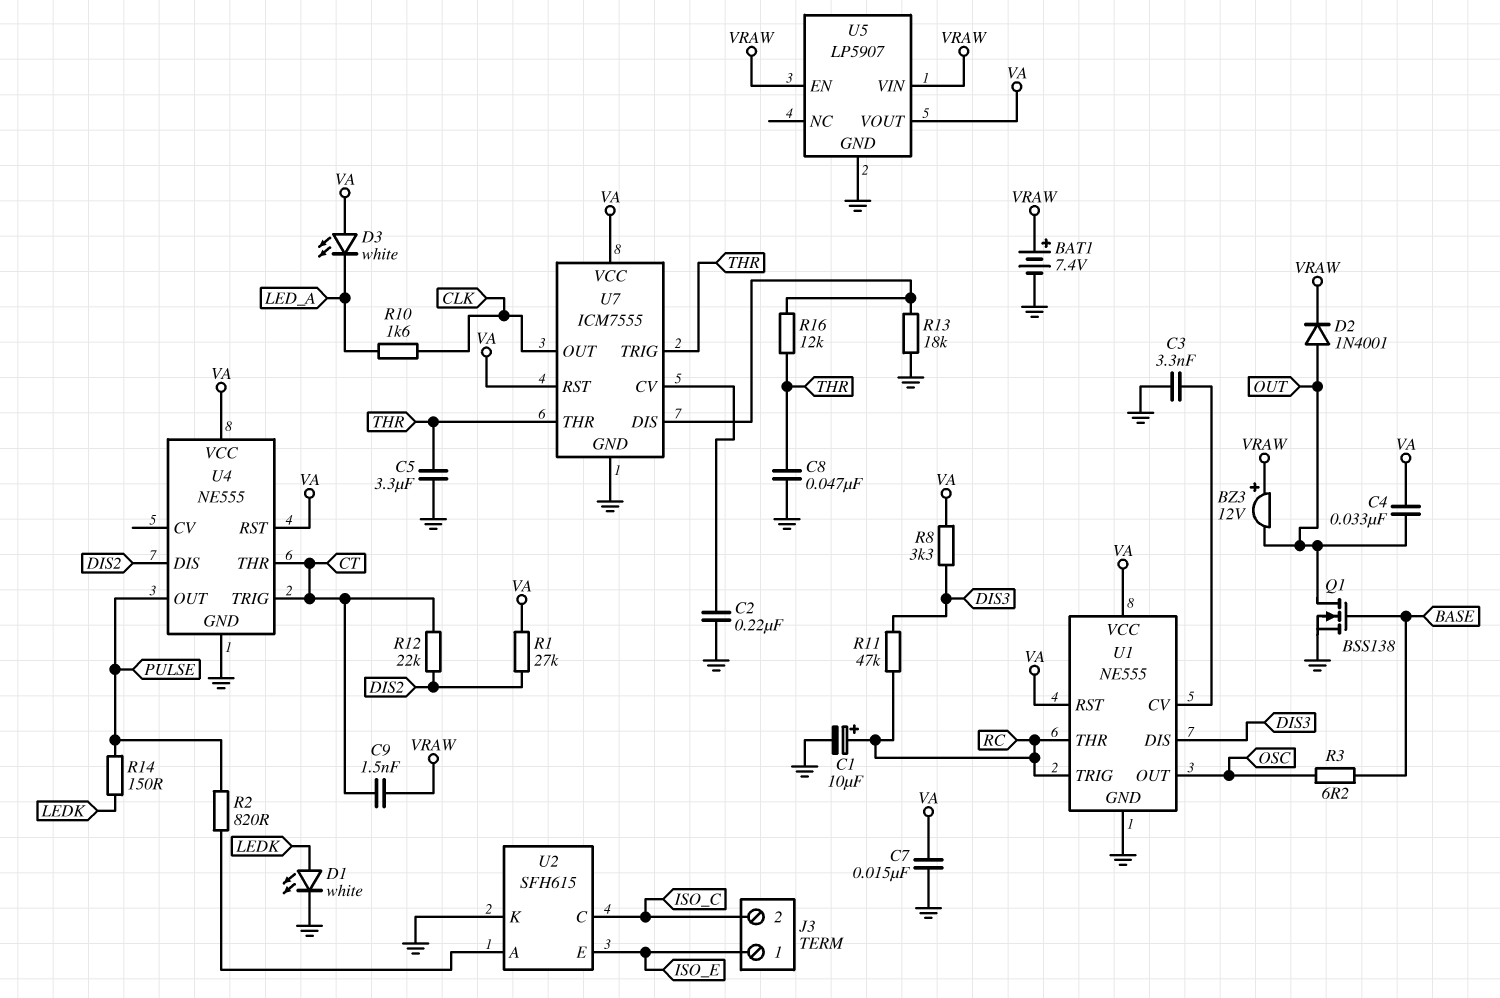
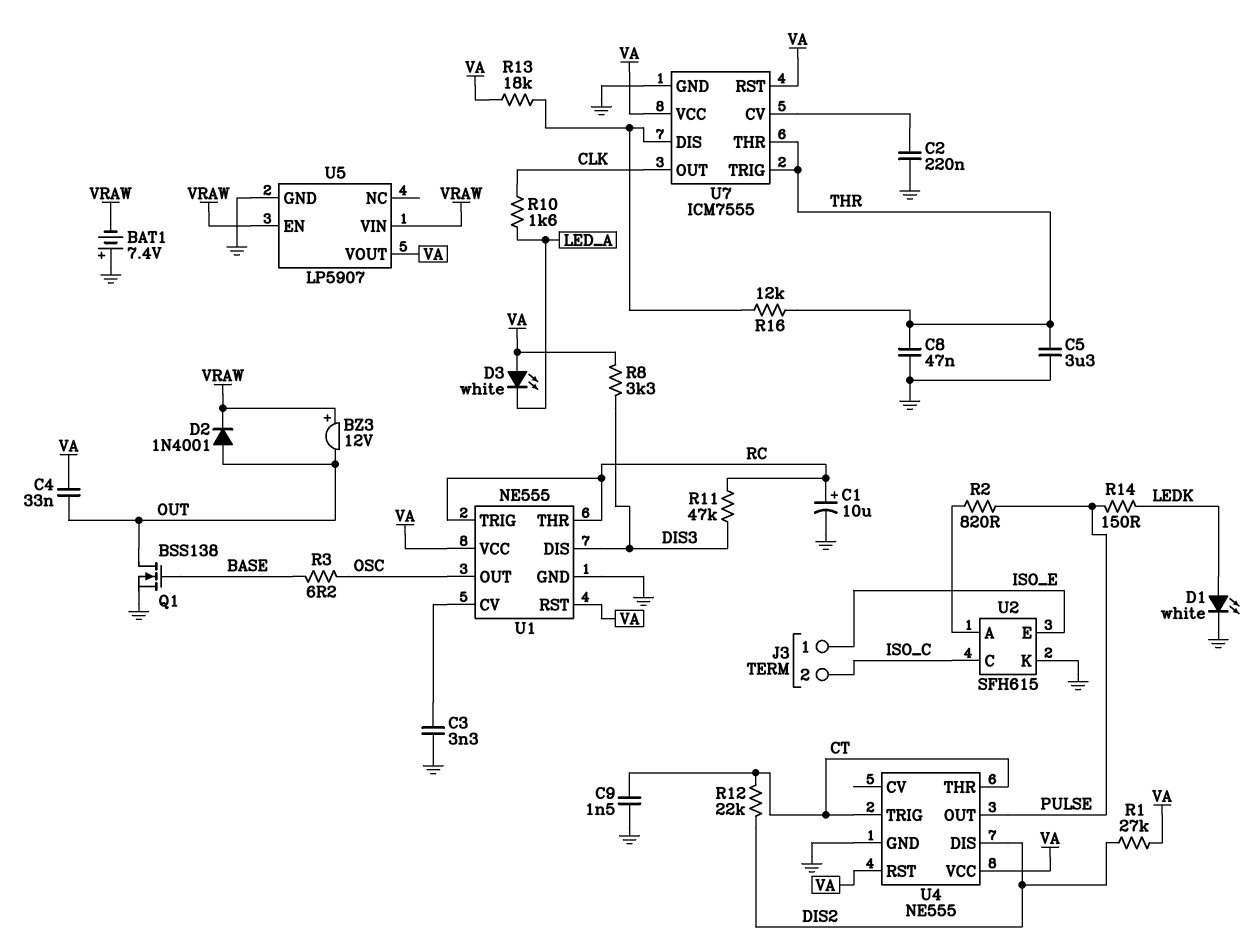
BAT1: 7.4V (plus VRAW, minus GND) -> 7.4V (plus GND, minus VRAW)
C7: 15nF (GND, VA) -> none
C9: 1.5nF (CT, VRAW) -> 1.5nF (CT, GND)
R13: 18k (GND, U7/DIS) -> 18k (U7/DIS, VA)

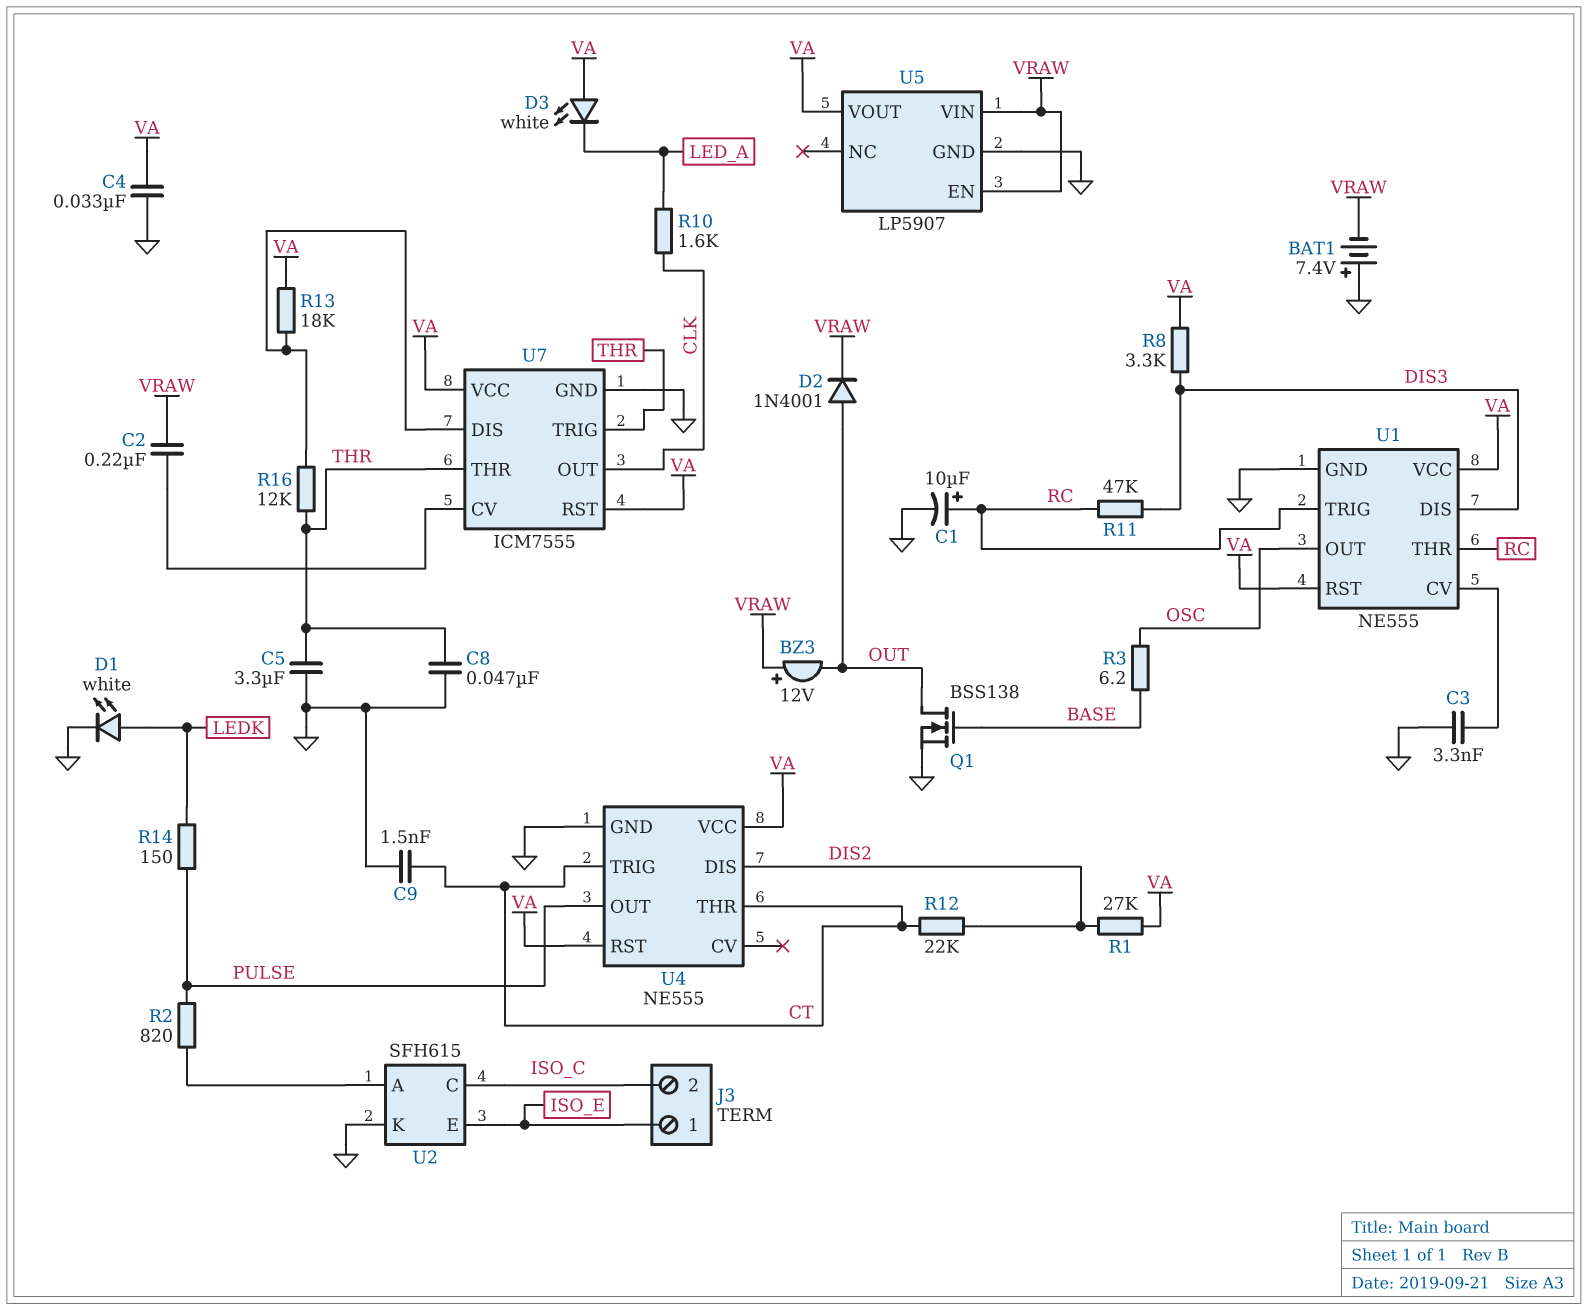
C2: 220nF (GND, U7/CV) -> 220nF (U7/CV, VRAW)
C4: 33nF (OUT, VA) -> 33nF (GND, VA)

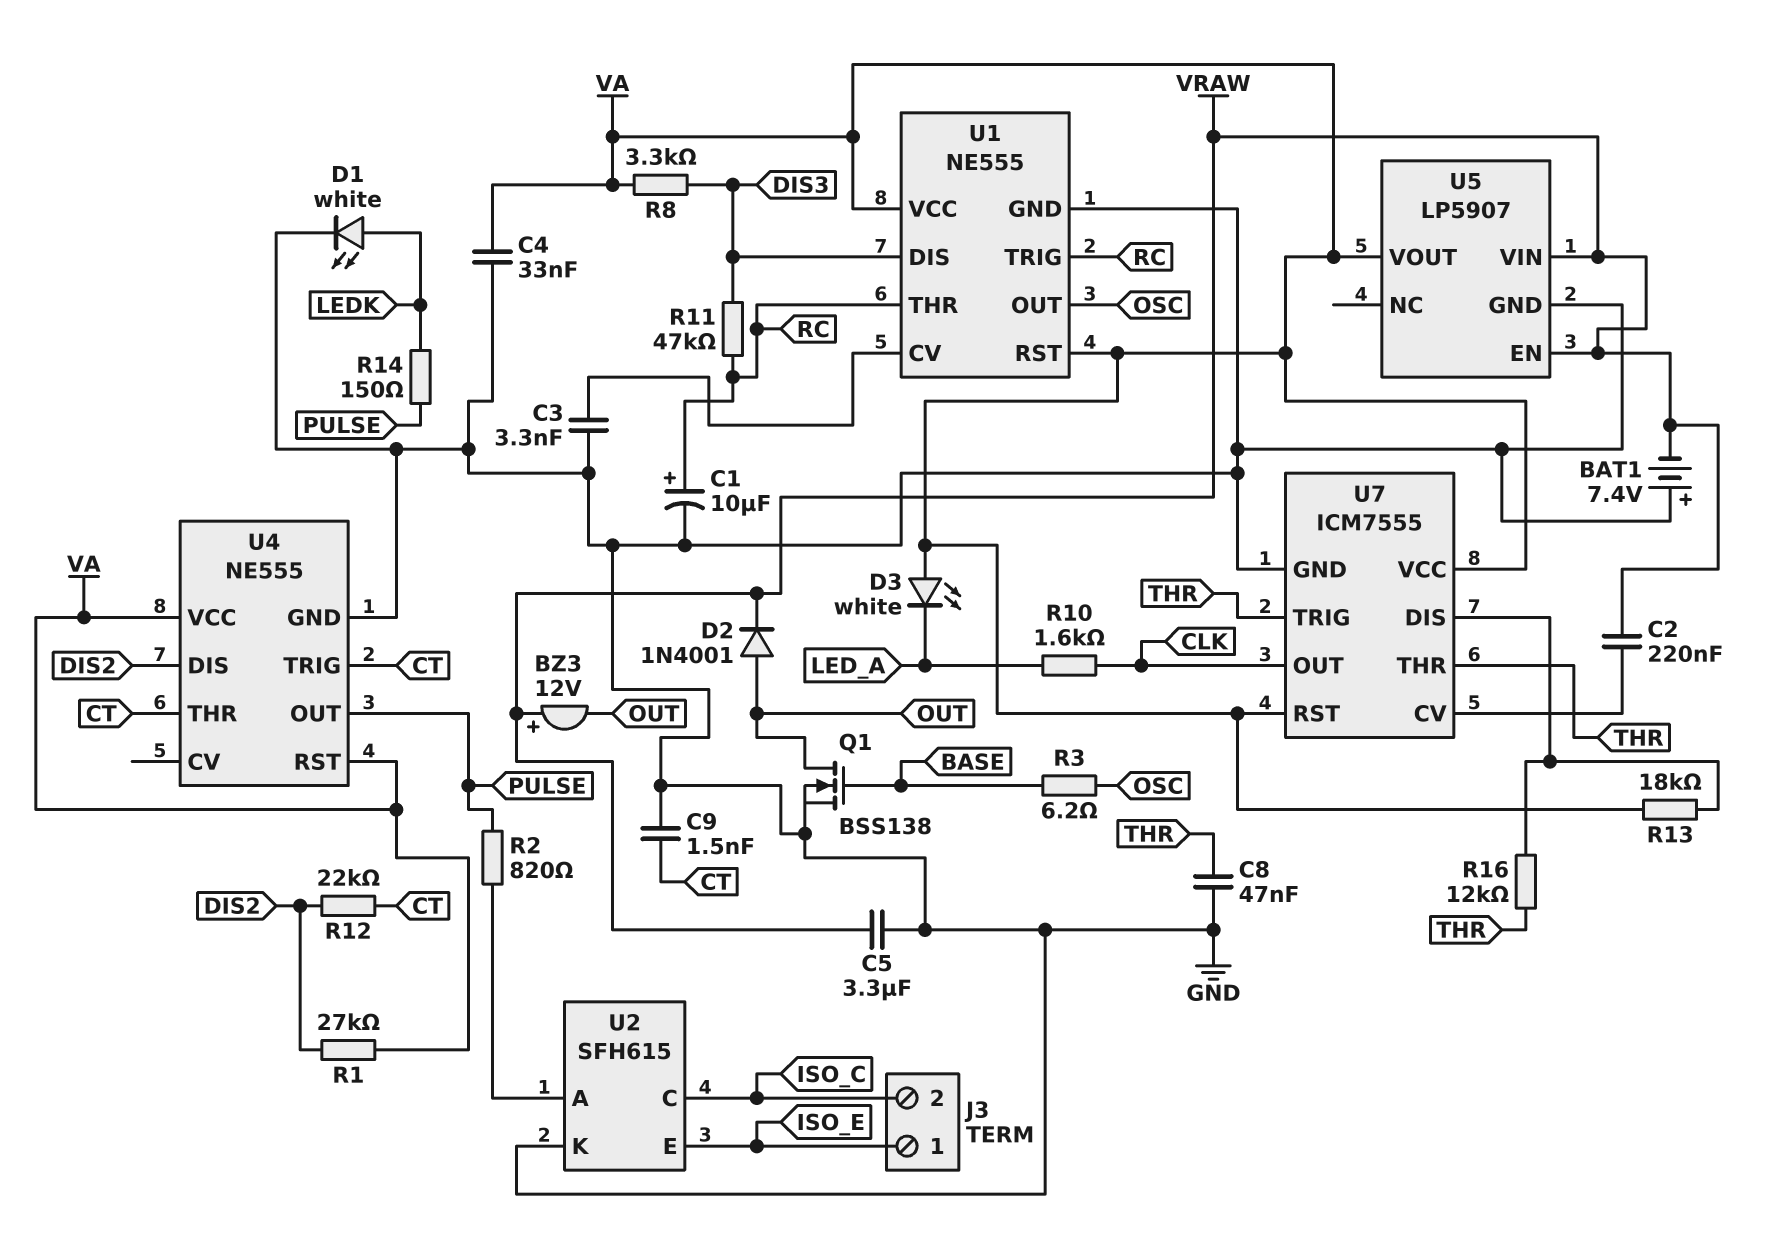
C5: 3.3uF (GND, THR) -> 3.3uF (GND, VRAW)

